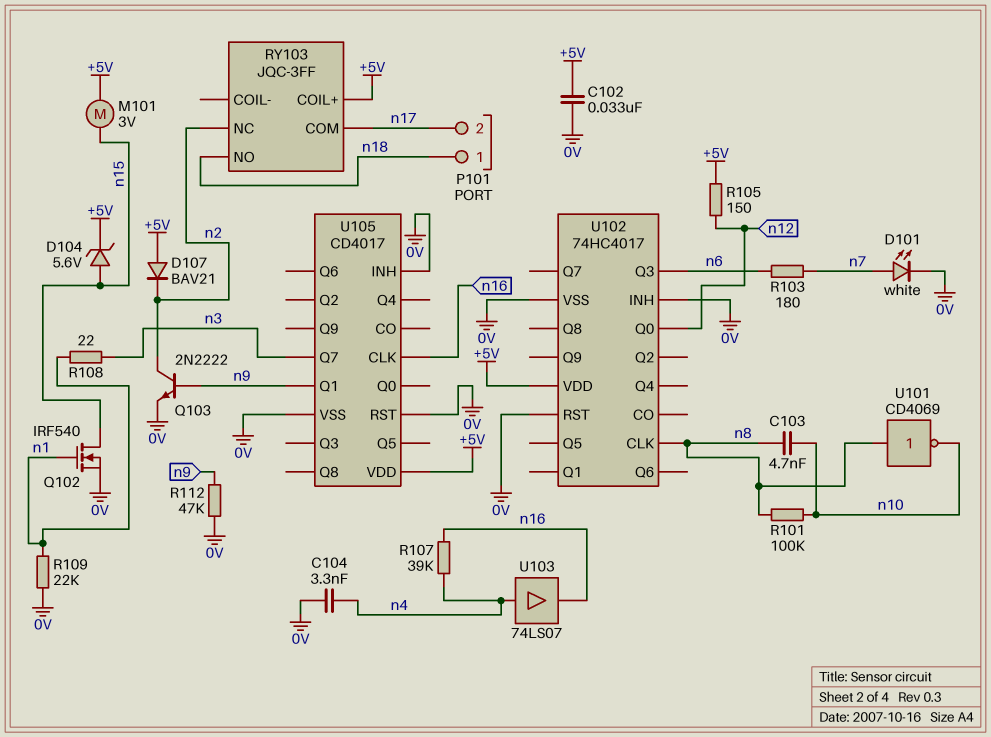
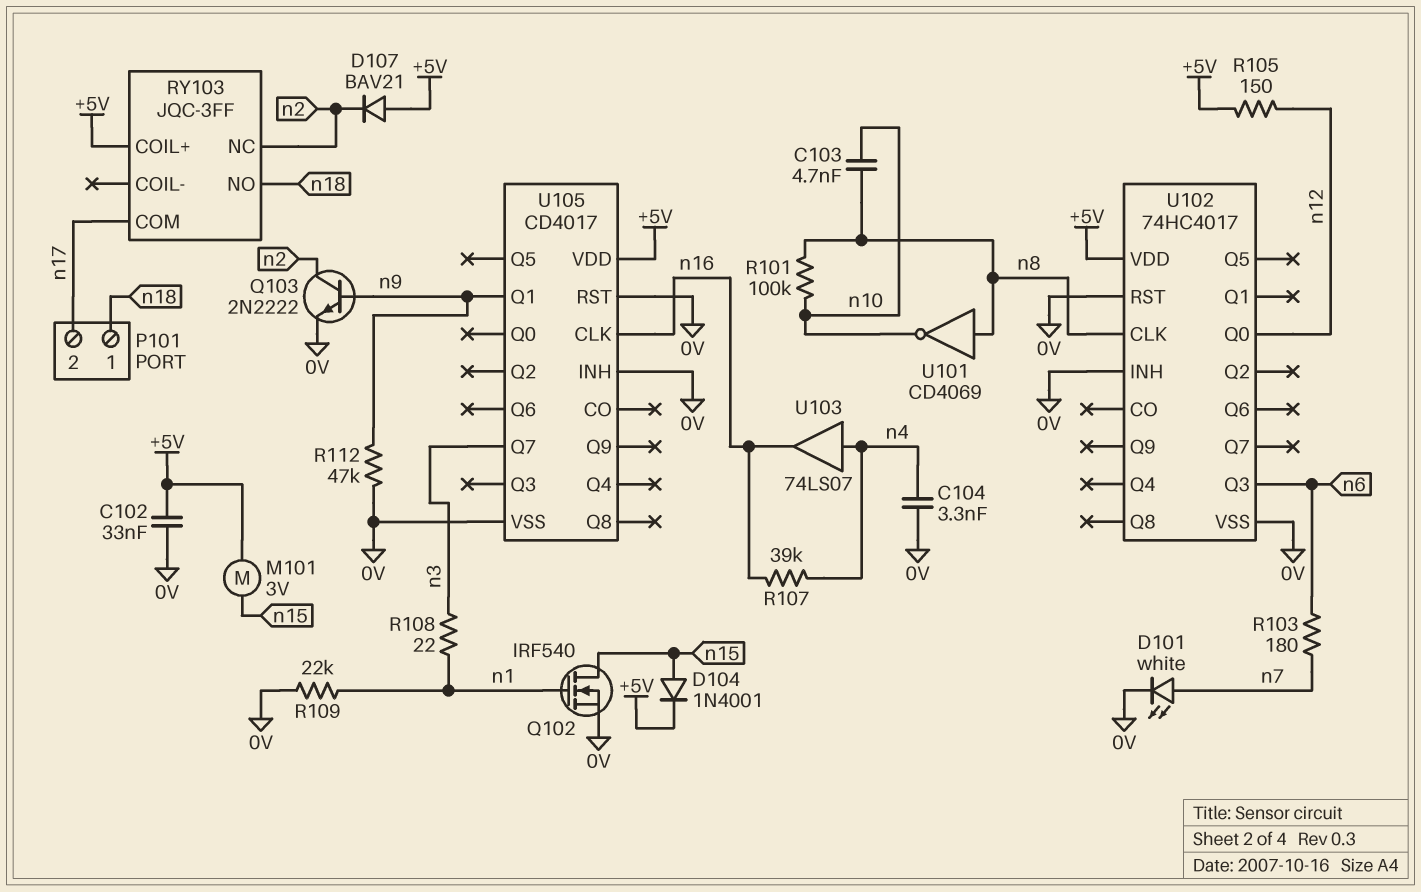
D104: zener 5.6V (A n15, K +5V) -> diode 1N4001 (A n15, K +5V)

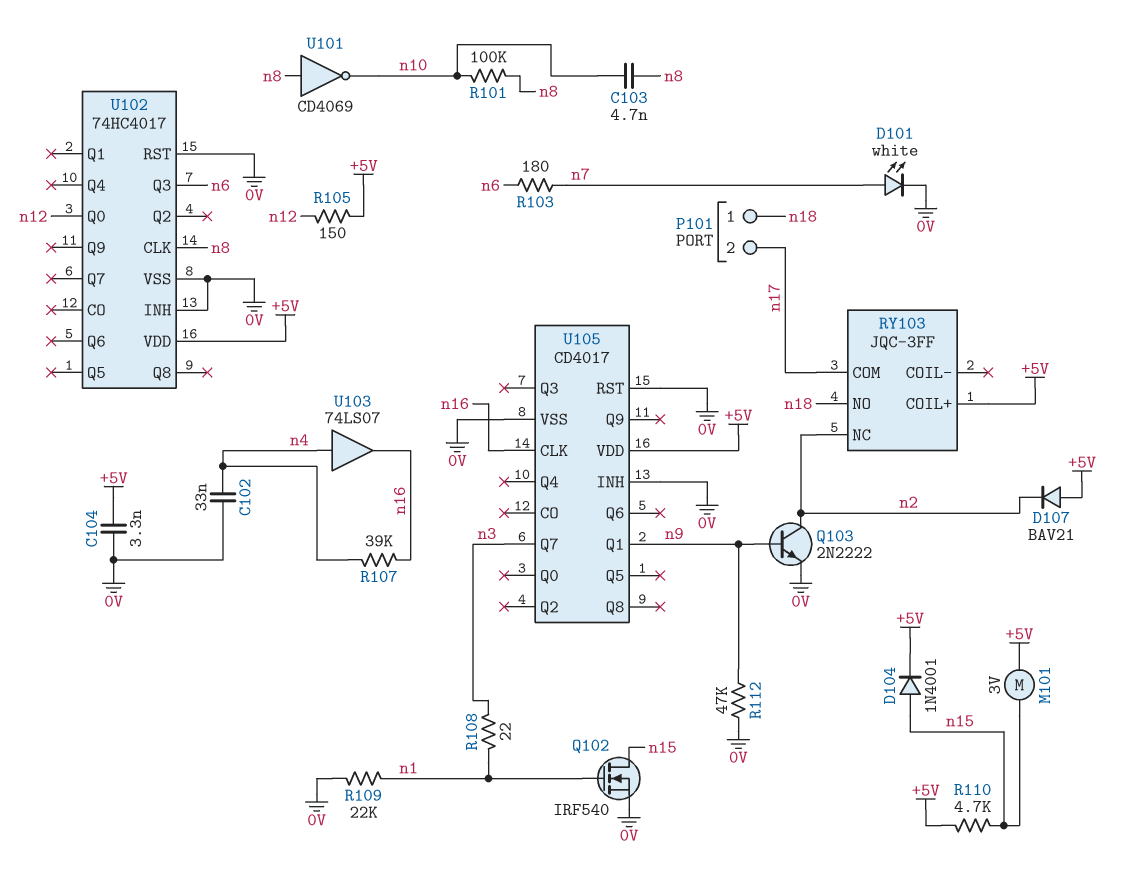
C102: 33nF (+5V, 0V) -> 33nF (0V, n4)
C104: 3.3nF (0V, n4) -> 3.3nF (+5V, 0V)
R110: none -> 4.7k (+5V, n15)

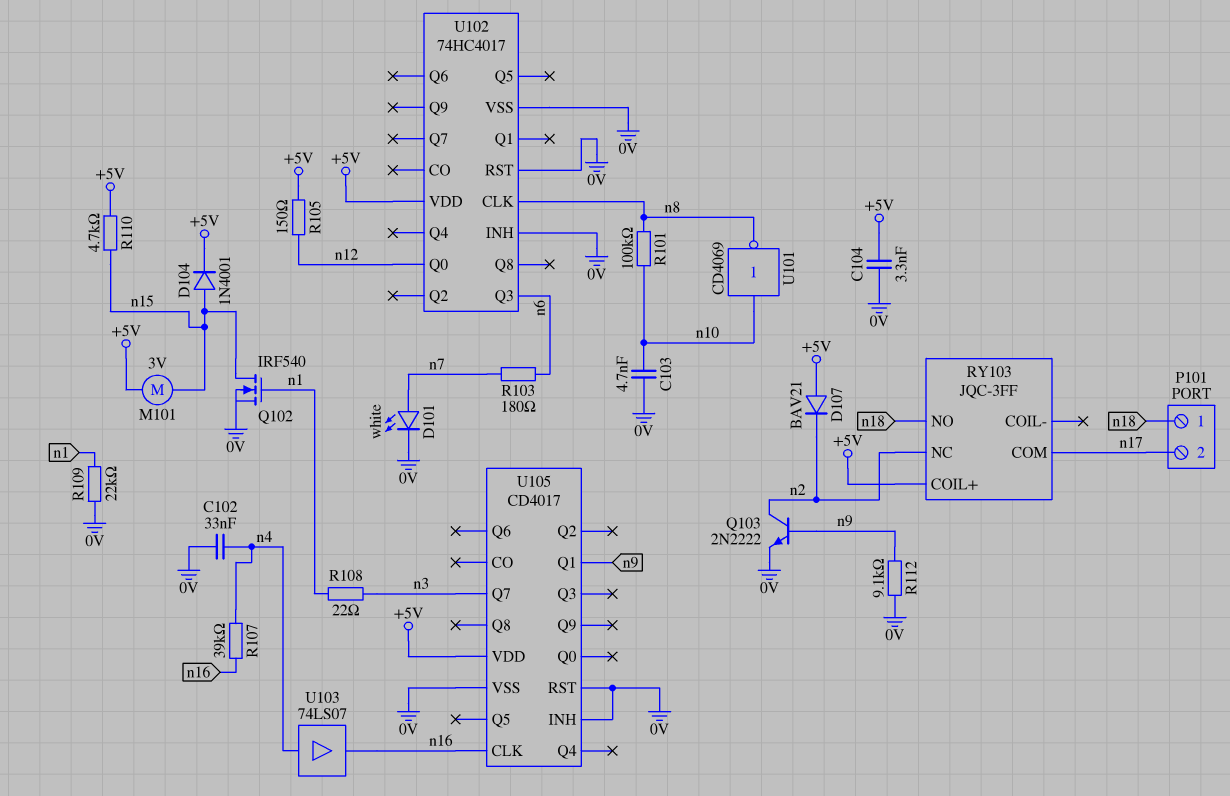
C103: 4.7nF (n8, n10) -> 4.7nF (0V, n10)
R112: 47k (0V, n9) -> 9.1k (0V, n9)
U101: NOT CD4069 (in n8, out n10) -> NOT CD4069 (in n10, out n8)

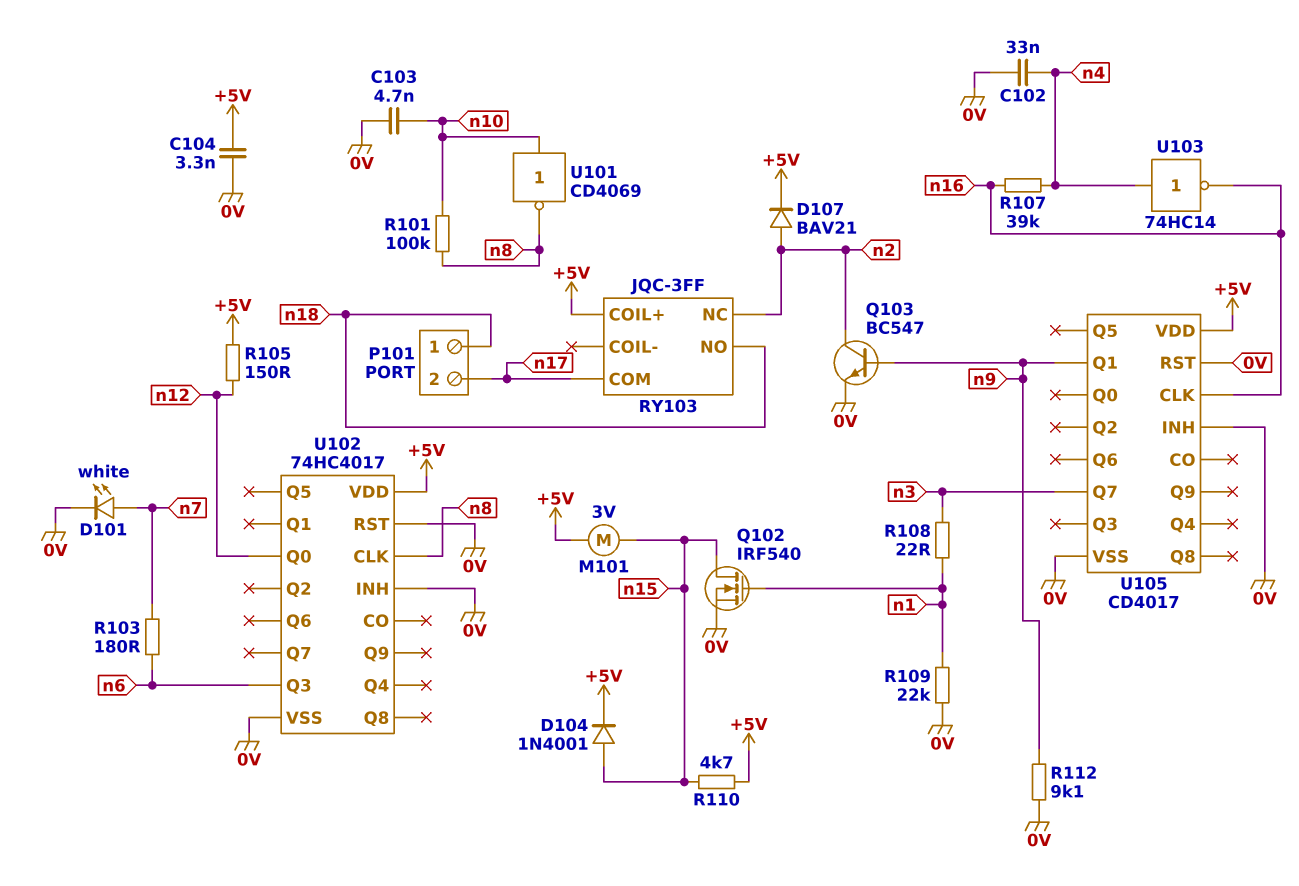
D107: diode BAV21 (A +5V, K n2) -> diode BAV21 (A n2, K +5V)
Q103: NPN 2N2222 (B n9, C n2, E 0V) -> NPN BC547 (B n9, C n2, E 0V)
U103: buffer 74LS07 (in n4, out n16) -> NOT 74HC14 (in n4, out n16)

